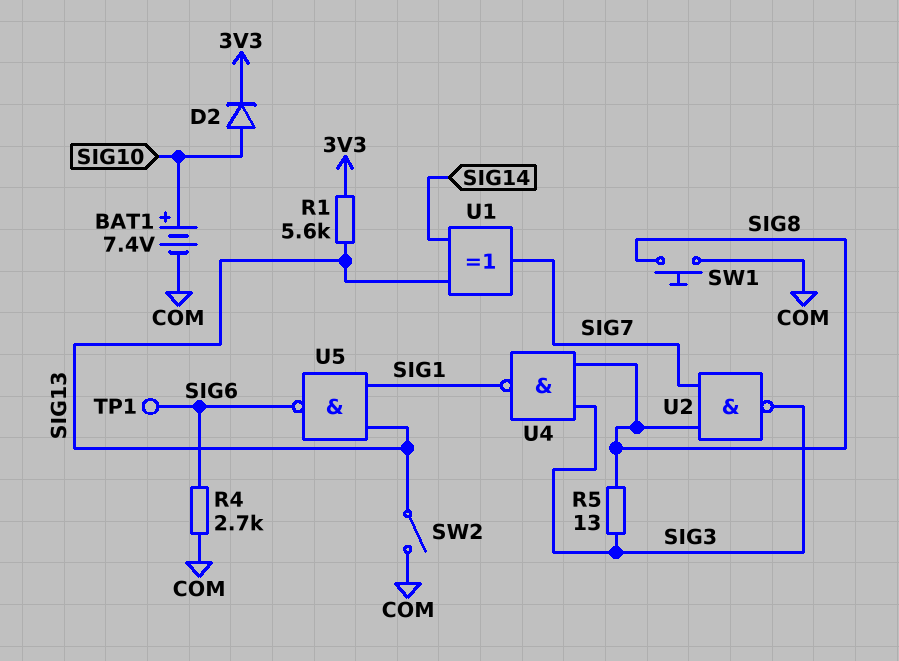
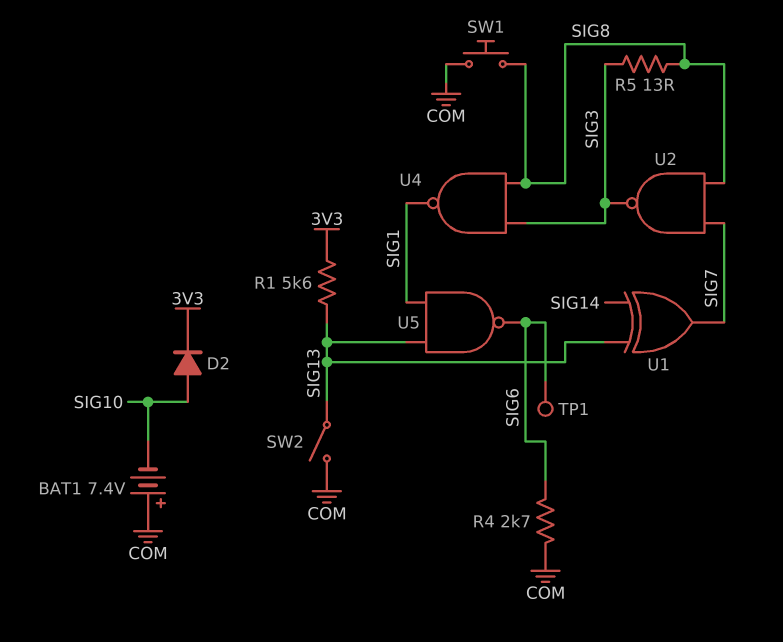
BAT1: 7.4V (plus SIG10, minus COM) -> 7.4V (plus COM, minus SIG10)

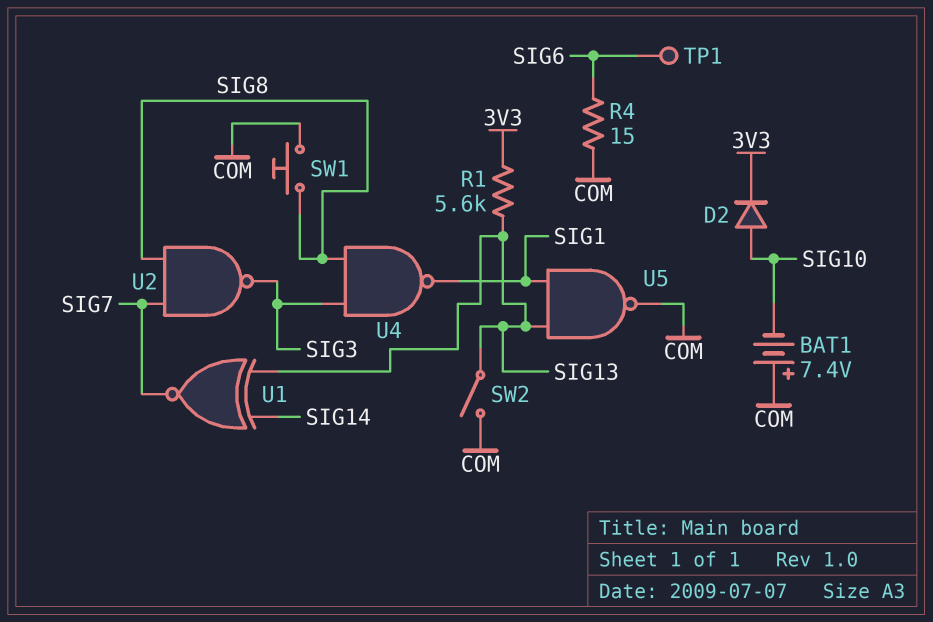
R4: 2.7k (COM, SIG6) -> 15 (COM, SIG6)
R5: 13 (SIG3, SIG8) -> none
U1: XOR (in SIG13, in SIG14, out SIG7) -> XNOR (in SIG13, in SIG14, out SIG7)
U5: NAND (in SIG1, in SIG13, out SIG6) -> NAND (in SIG1, in SIG13, out COM)

